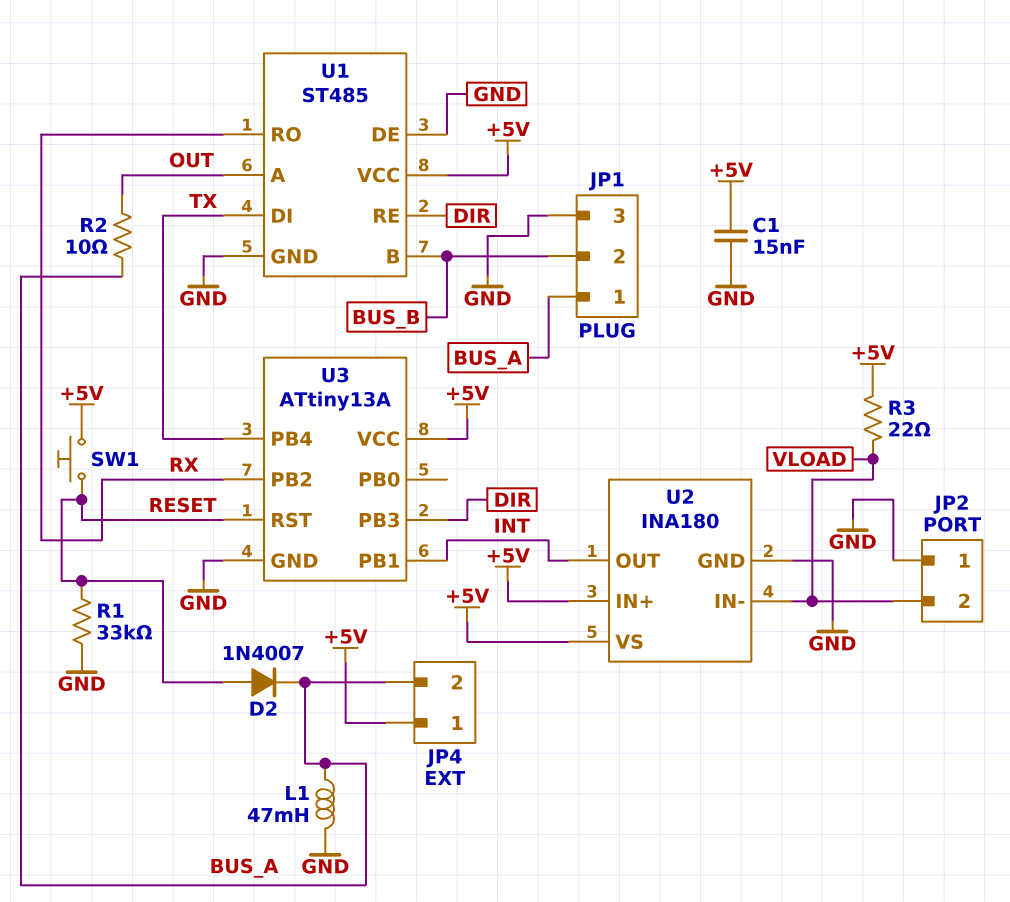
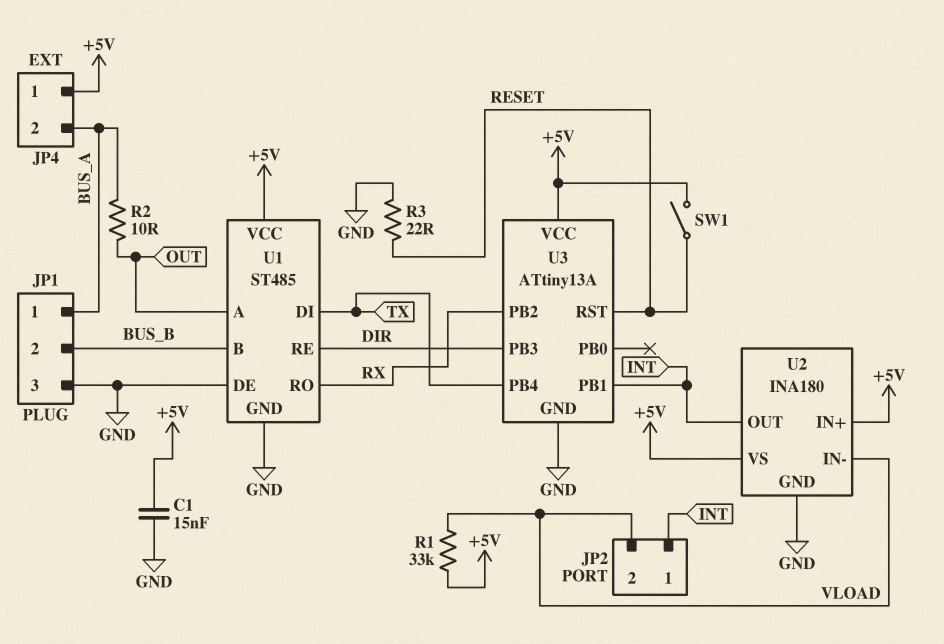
D2: diode 1N4007 (A RESET, K BUS_A) -> none
JP2 pin 1: GND -> INT
L1: 47mH (BUS_A, GND) -> none
R1: 33k (GND, RESET) -> 33k (+5V, VLOAD)
R3: 22 (+5V, VLOAD) -> 22 (GND, RESET)
SW1: button (+5V, RESET) -> switch (+5V, RESET)

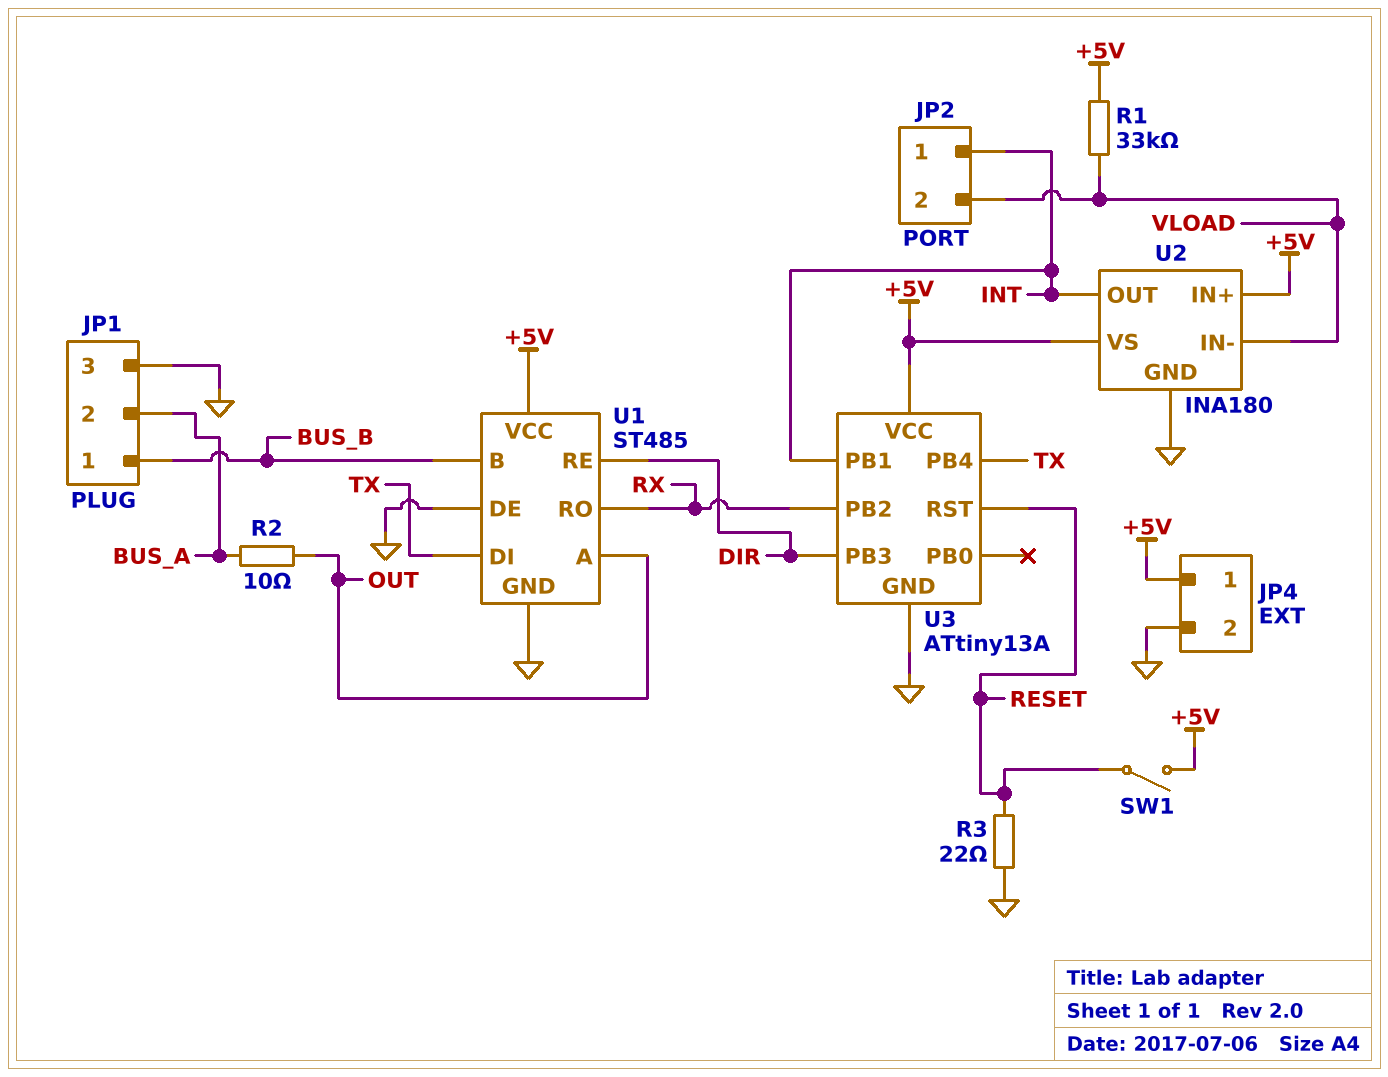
C1: 15nF (+5V, GND) -> none
JP1 pin 1: BUS_A -> BUS_B
JP1 pin 2: BUS_B -> BUS_A
JP4 pin 2: BUS_A -> GND

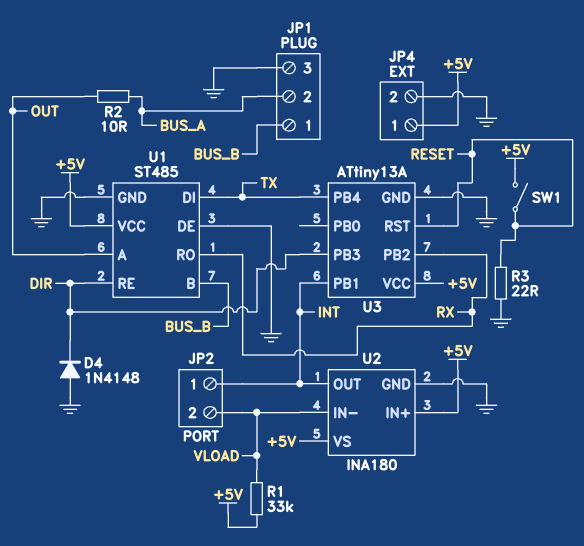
D4: none -> diode 1N4148 (A GND, K DIR)

